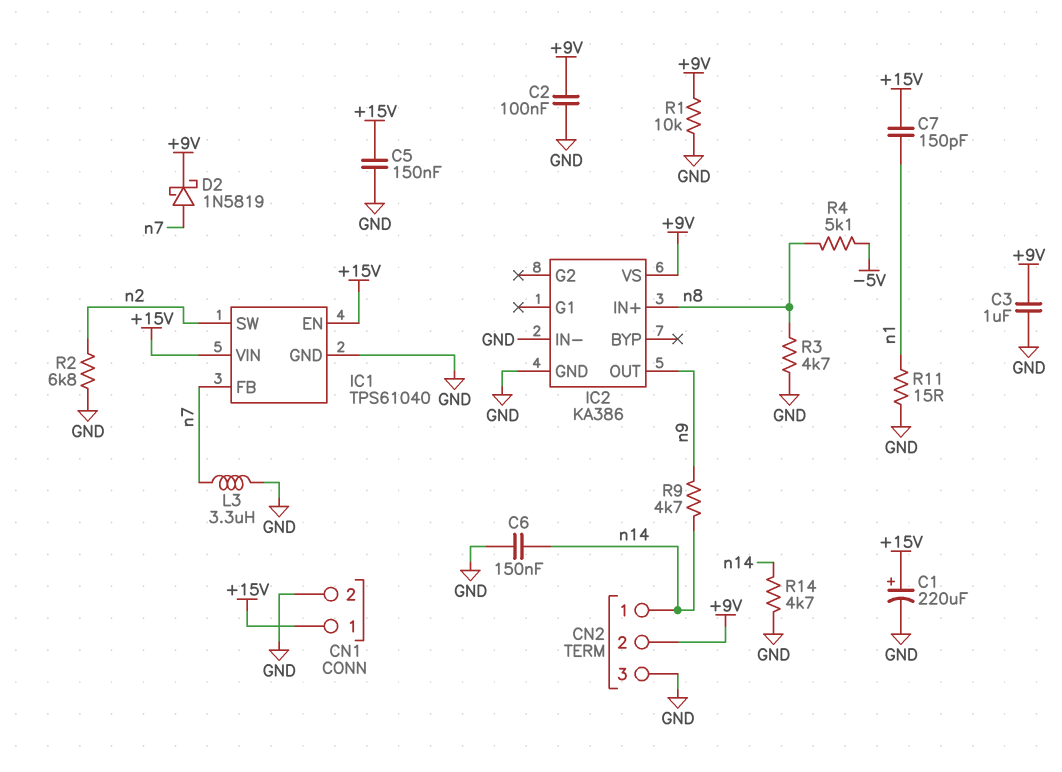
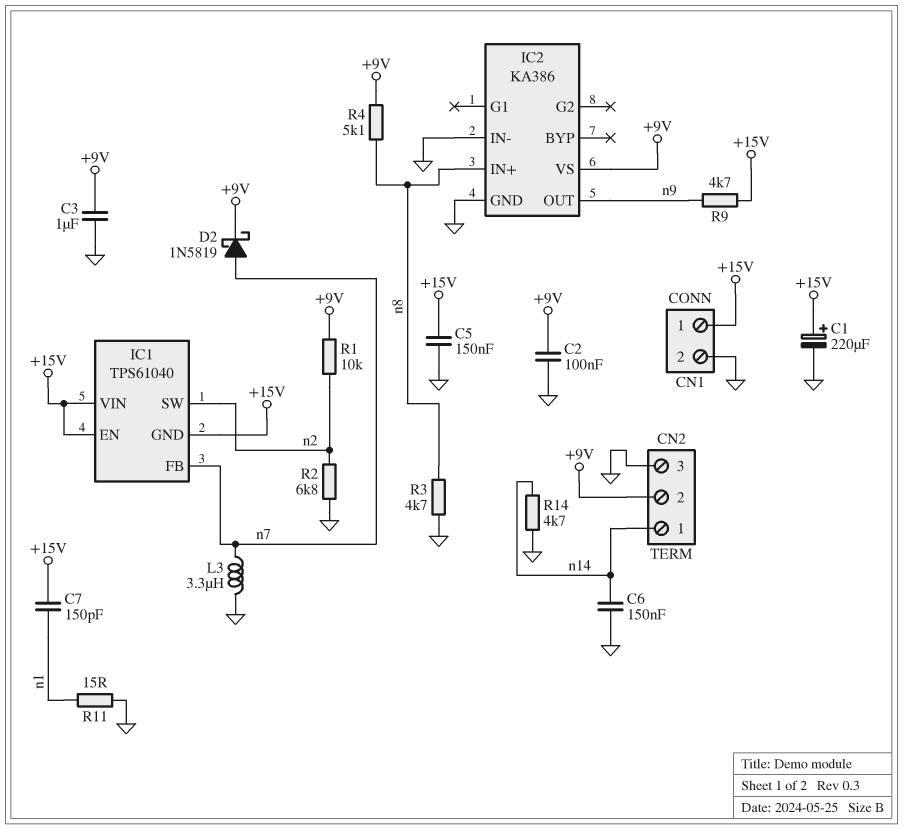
IC1 pin GND: GND -> +15V
R1: 10k (+9V, GND) -> 10k (+9V, n2)
R4: 5.1k (-5V, n8) -> 5.1k (+9V, n8)
R9: 4.7k (n9, n14) -> 4.7k (+15V, n9)

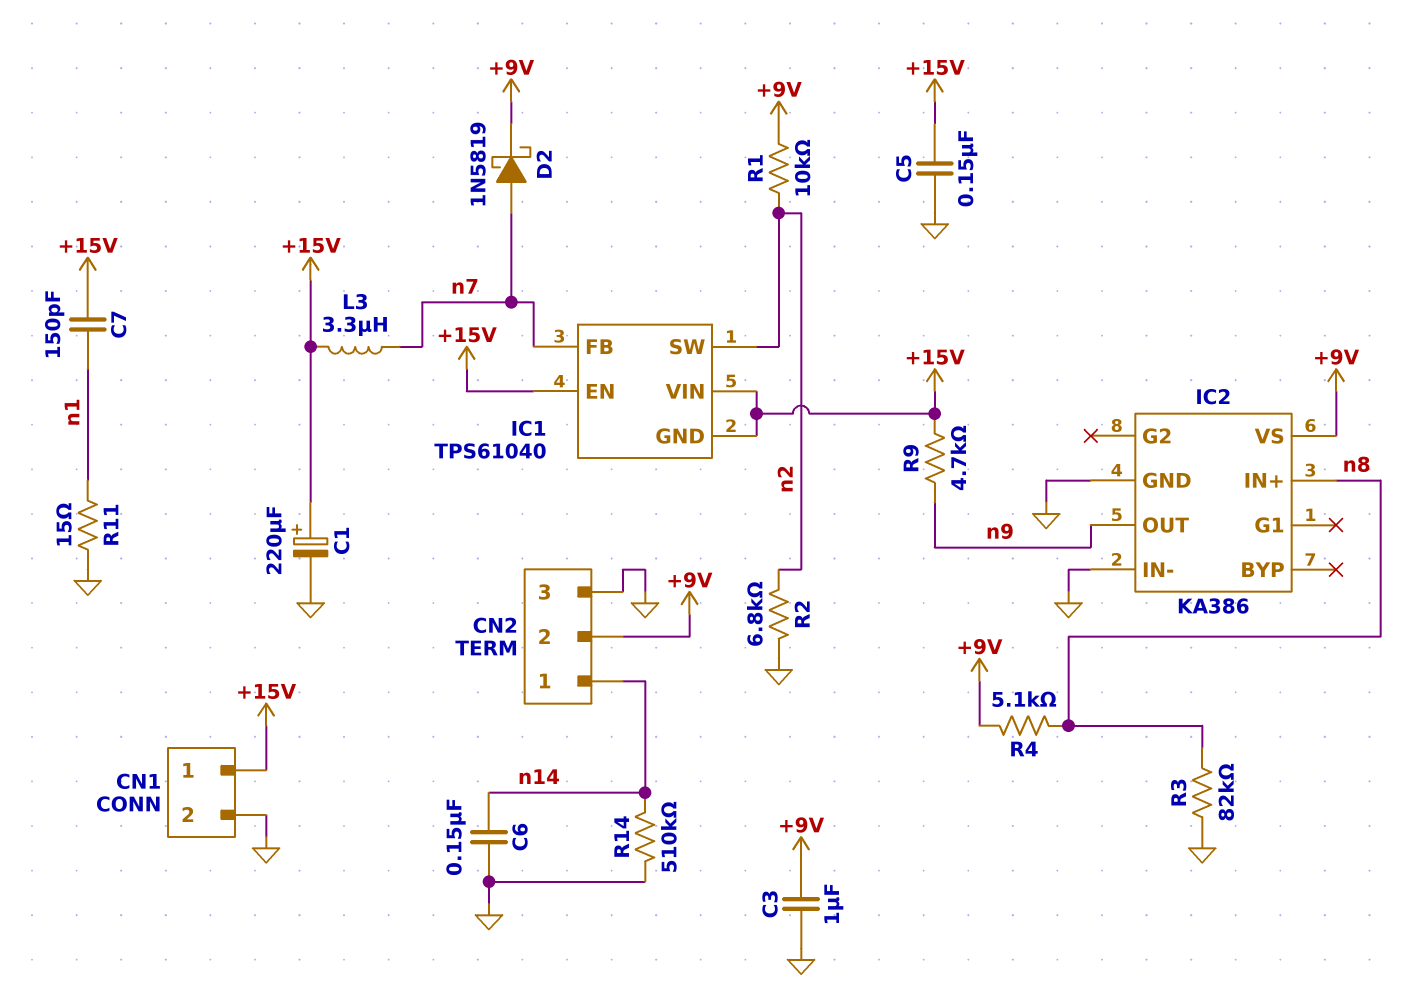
C2: 100nF (+9V, GND) -> none
L3: 3.3uH (GND, n7) -> 3.3uH (+15V, n7)
R3: 4.7k (GND, n8) -> 82k (GND, n8)
R14: 4.7k (GND, n14) -> 510k (GND, n14)

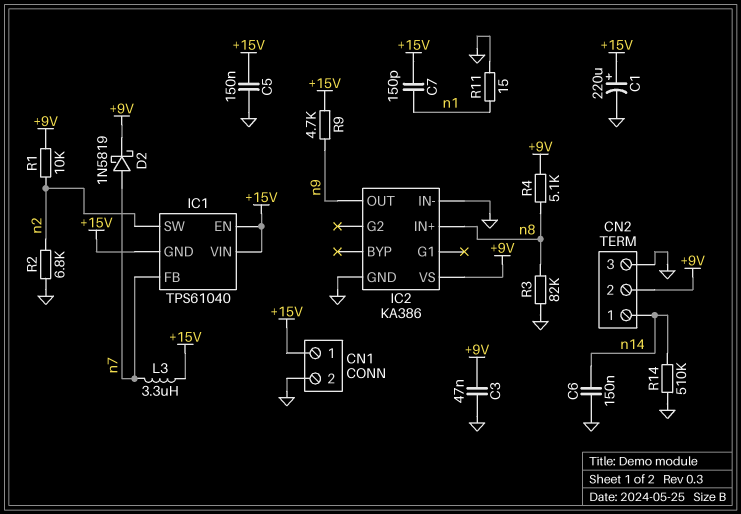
C3: 1uF (+9V, GND) -> 47nF (+9V, GND)

